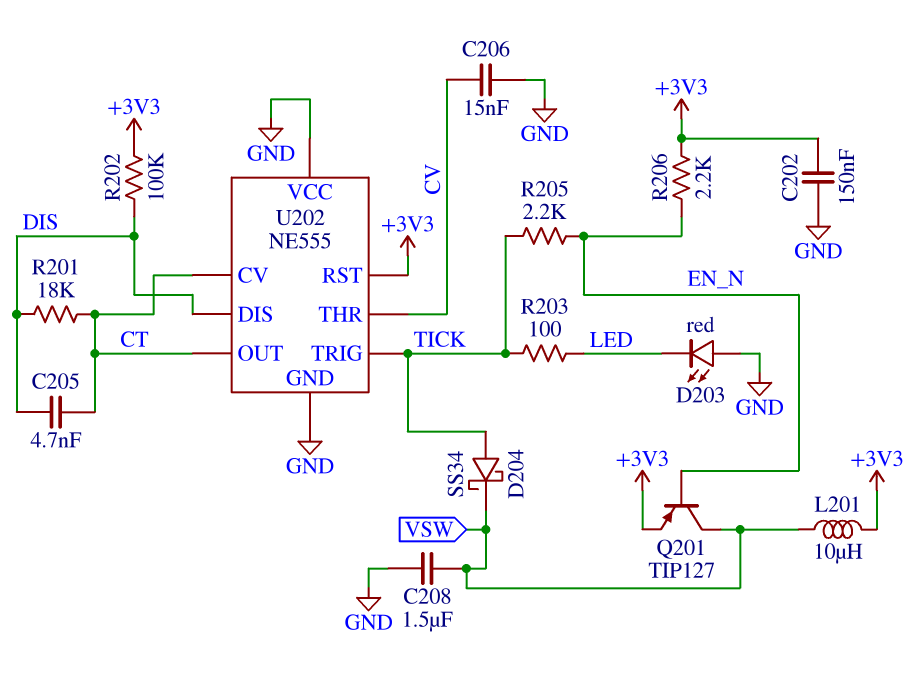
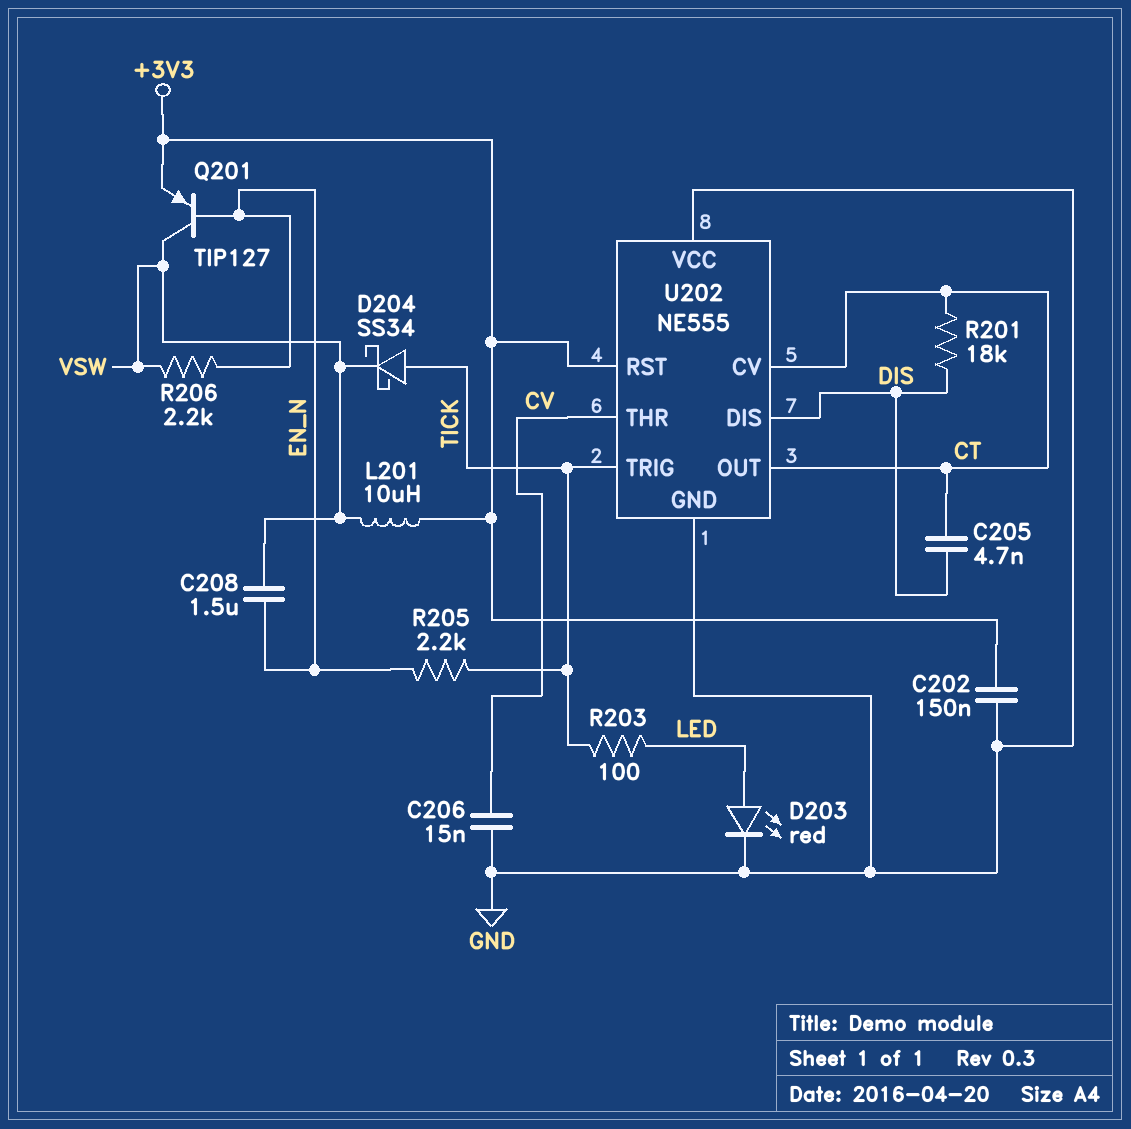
C208: 1.5uF (GND, VSW) -> 1.5uF (EN_N, VSW)
D203: LED red (A GND, K LED) -> LED red (A LED, K GND)
R202: 100k (+3V3, DIS) -> none
R206: 2.2k (+3V3, EN_N) -> 2.2k (EN_N, VSW)

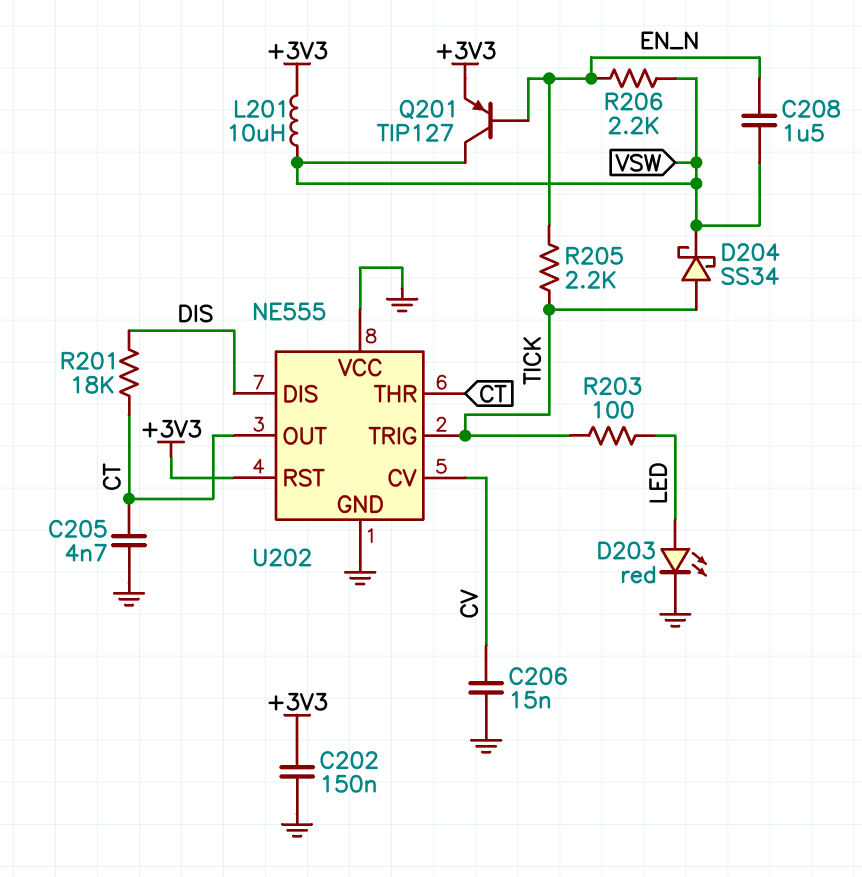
C205: 4.7nF (CT, DIS) -> 4.7nF (CT, GND)
U202 pin CV: CT -> CV
U202 pin THR: CV -> CT

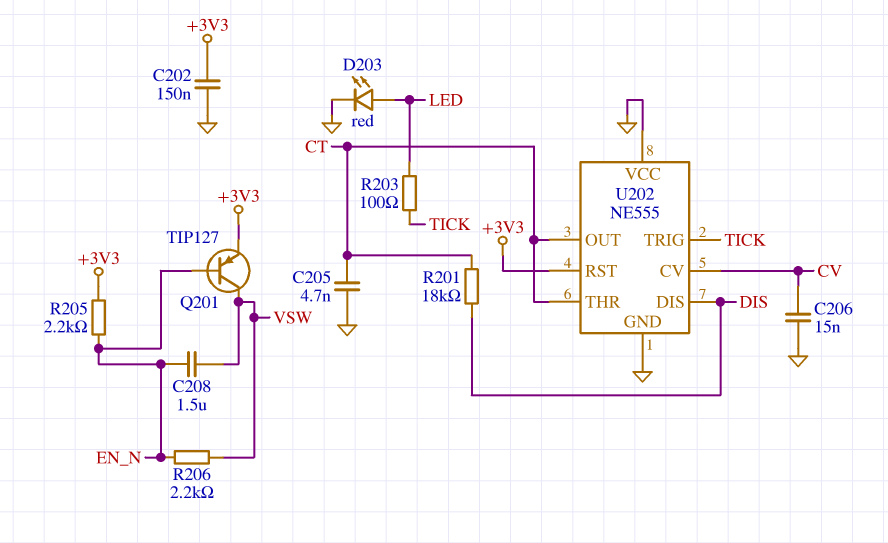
D204: schottky SS34 (A TICK, K VSW) -> none
L201: 10uH (+3V3, VSW) -> none
R205: 2.2k (EN_N, TICK) -> 2.2k (+3V3, EN_N)

